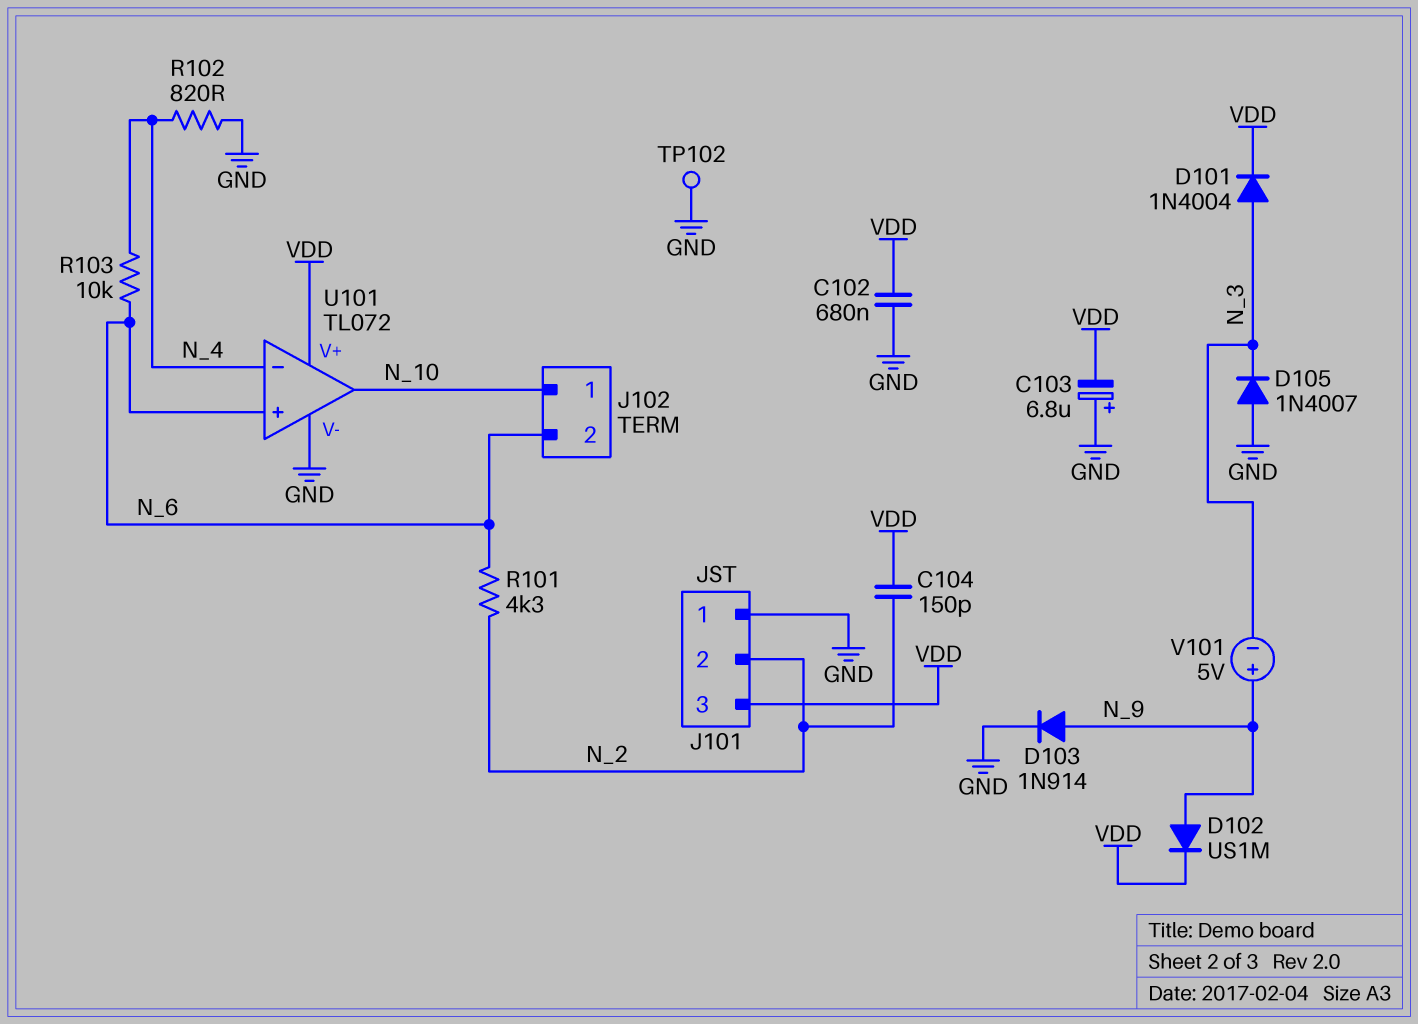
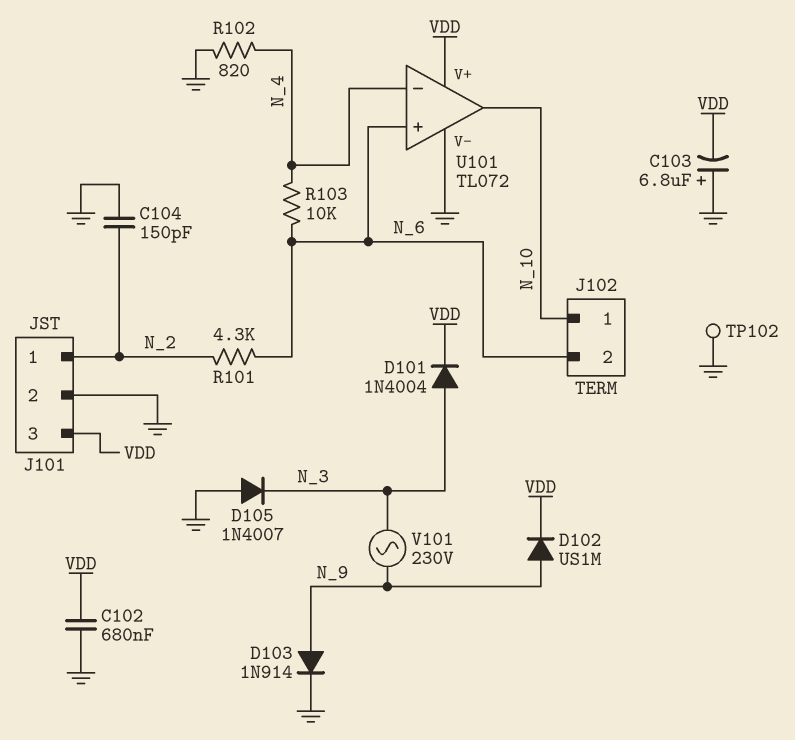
C104: 150pF (N_2, VDD) -> 150pF (GND, N_2)
J101 pin 1: GND -> N_2
J101 pin 2: N_2 -> GND
V101: 5V (plus N_9, minus N_3) -> AC 230V (N_3, N_9)

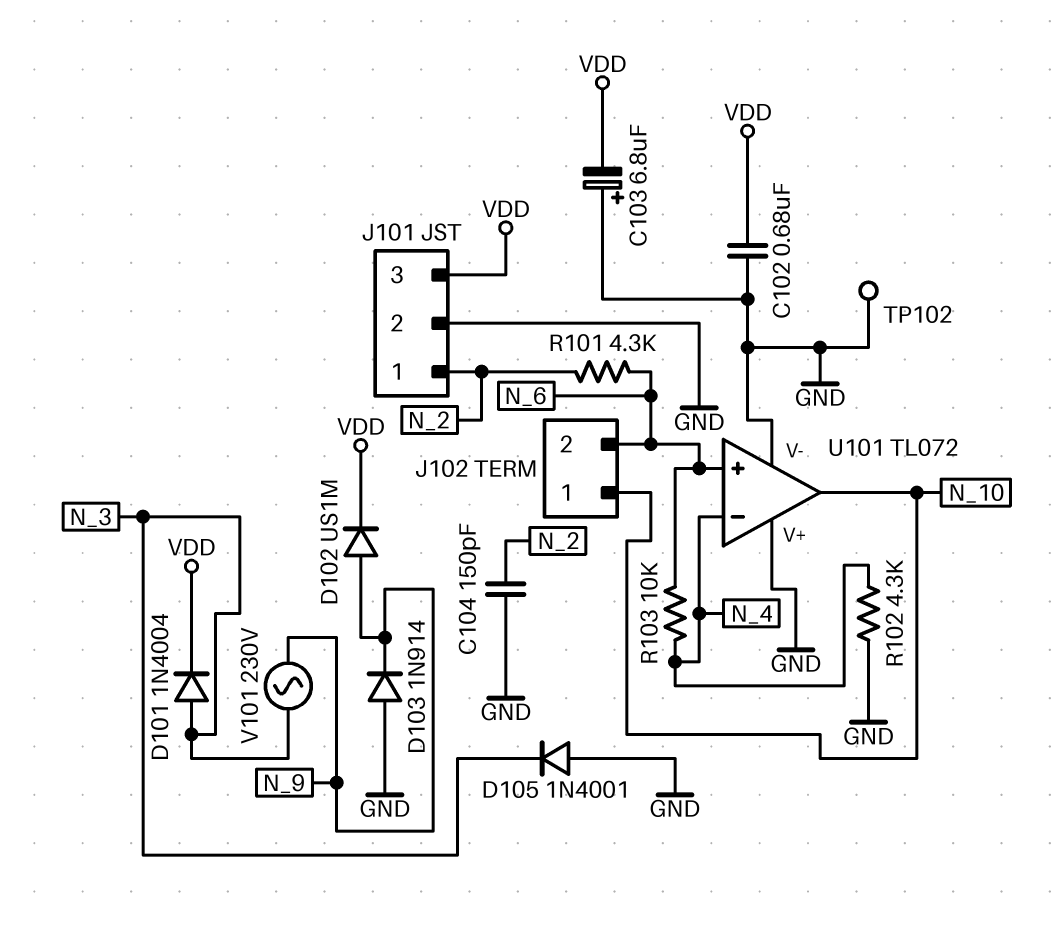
D103: diode 1N914 (A N_9, K GND) -> diode 1N914 (A GND, K N_9)
D105: diode 1N4007 (A GND, K N_3) -> diode 1N4001 (A GND, K N_3)
R102: 820 (GND, N_4) -> 4.3k (GND, N_4)
U101 pin V+: VDD -> GND

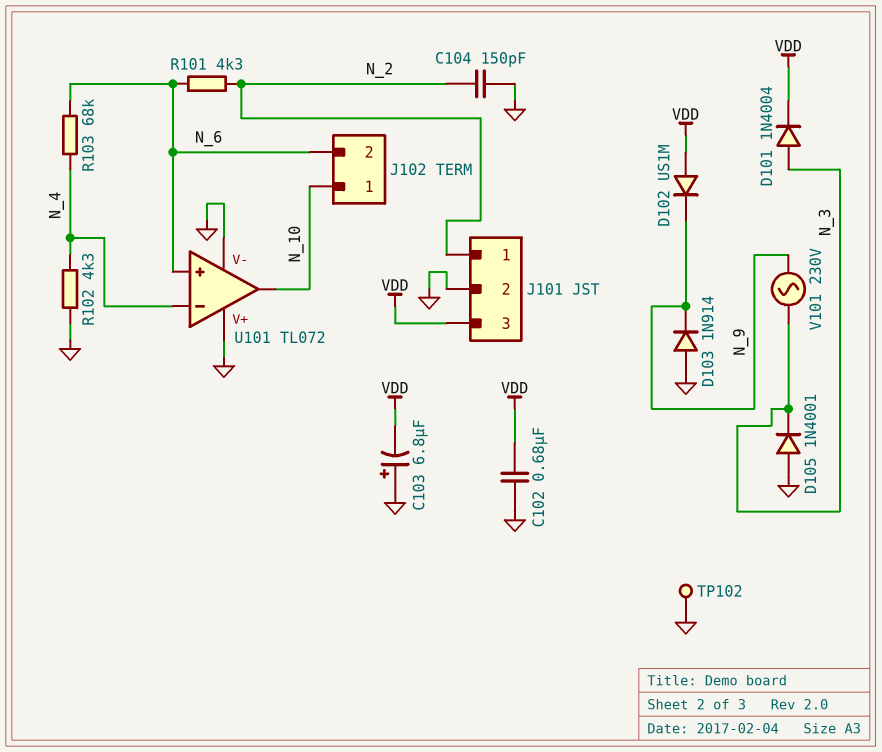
D102: diode US1M (A N_9, K VDD) -> diode US1M (A VDD, K N_9)
R103: 10k (N_4, N_6) -> 68k (N_4, N_6)

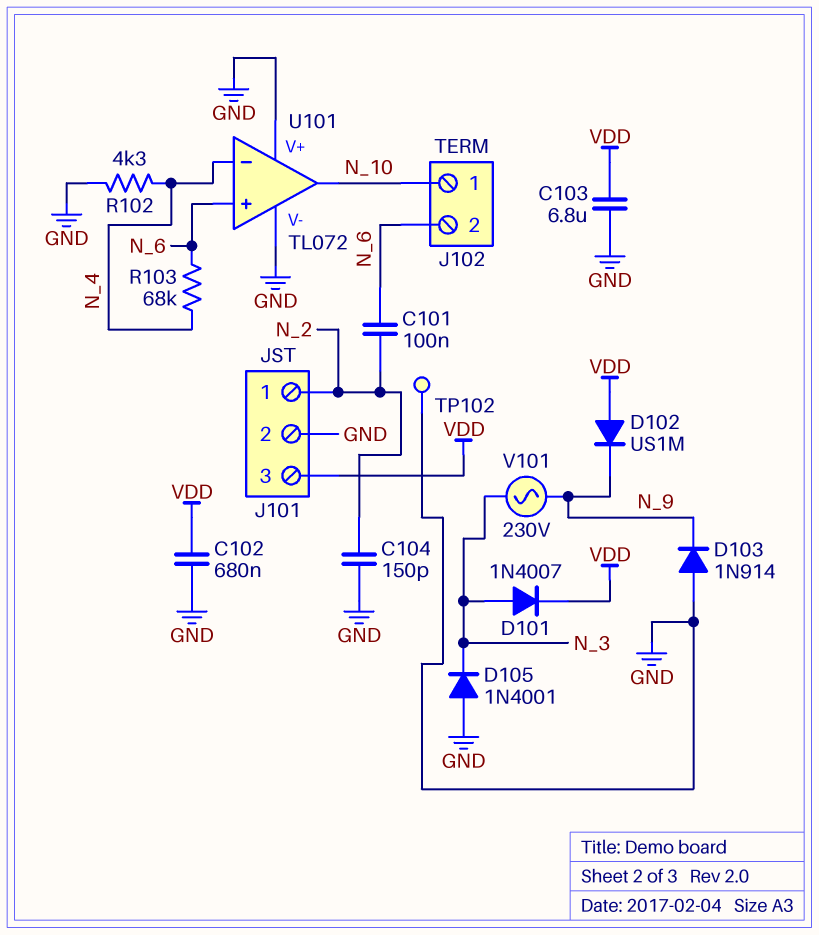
C101: none -> 100nF (N_2, N_6)
C103: 6.8uF (plus GND, minus VDD) -> 6.8uF (GND, VDD)
D101: diode 1N4004 (A N_3, K VDD) -> diode 1N4007 (A N_3, K VDD)
R101: 4.3k (N_2, N_6) -> none

